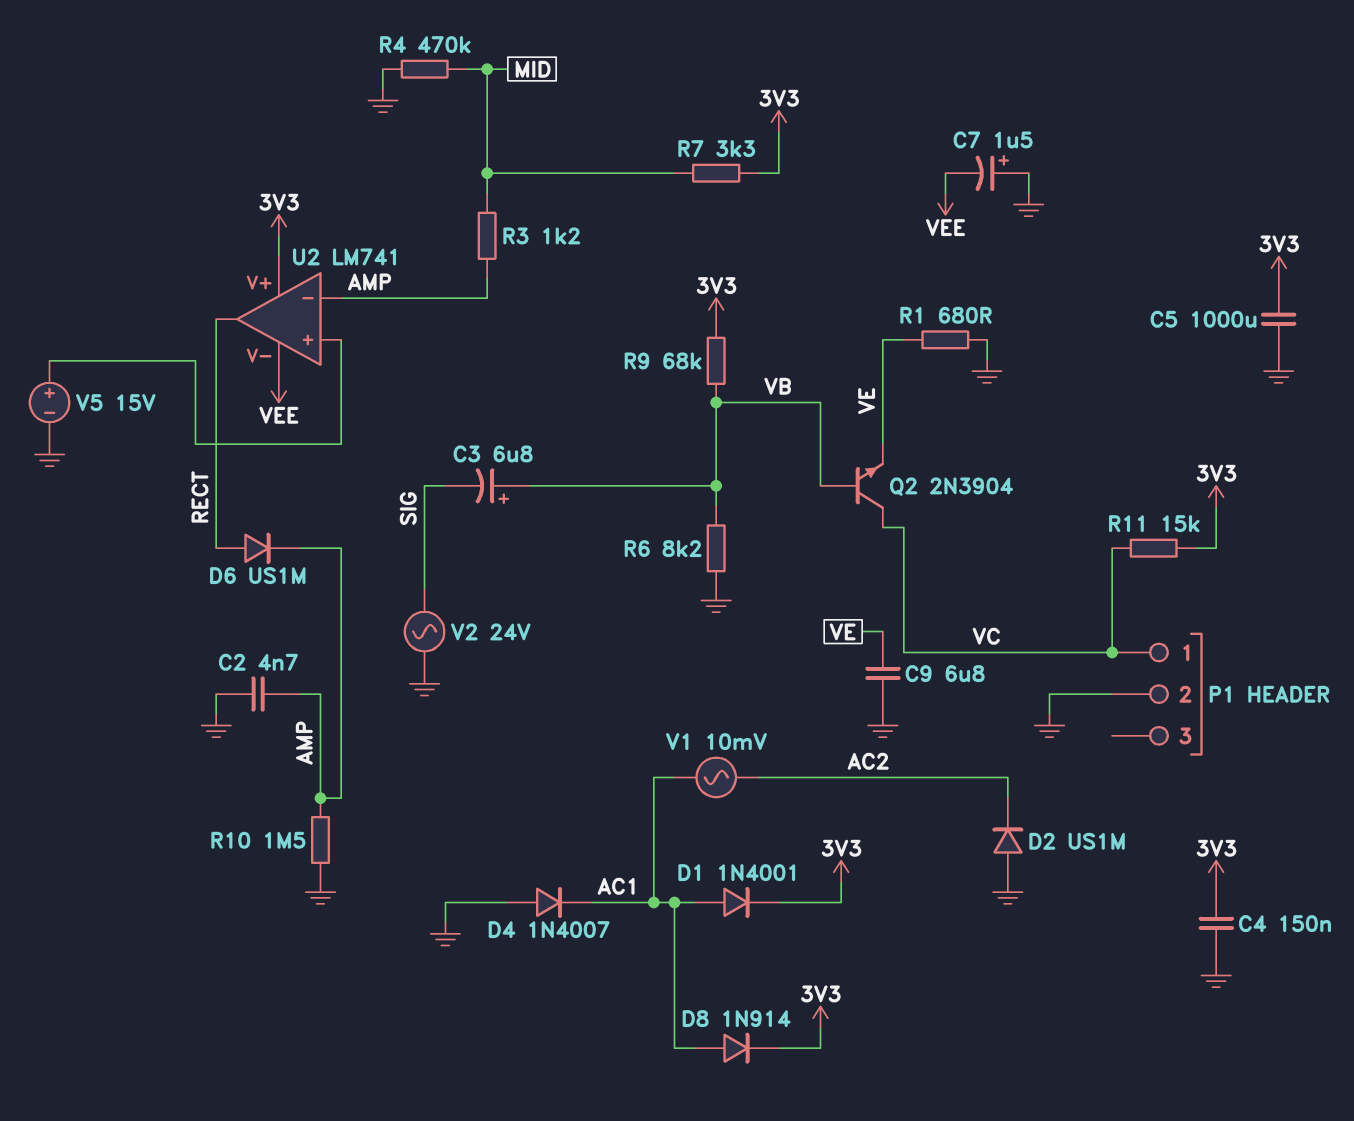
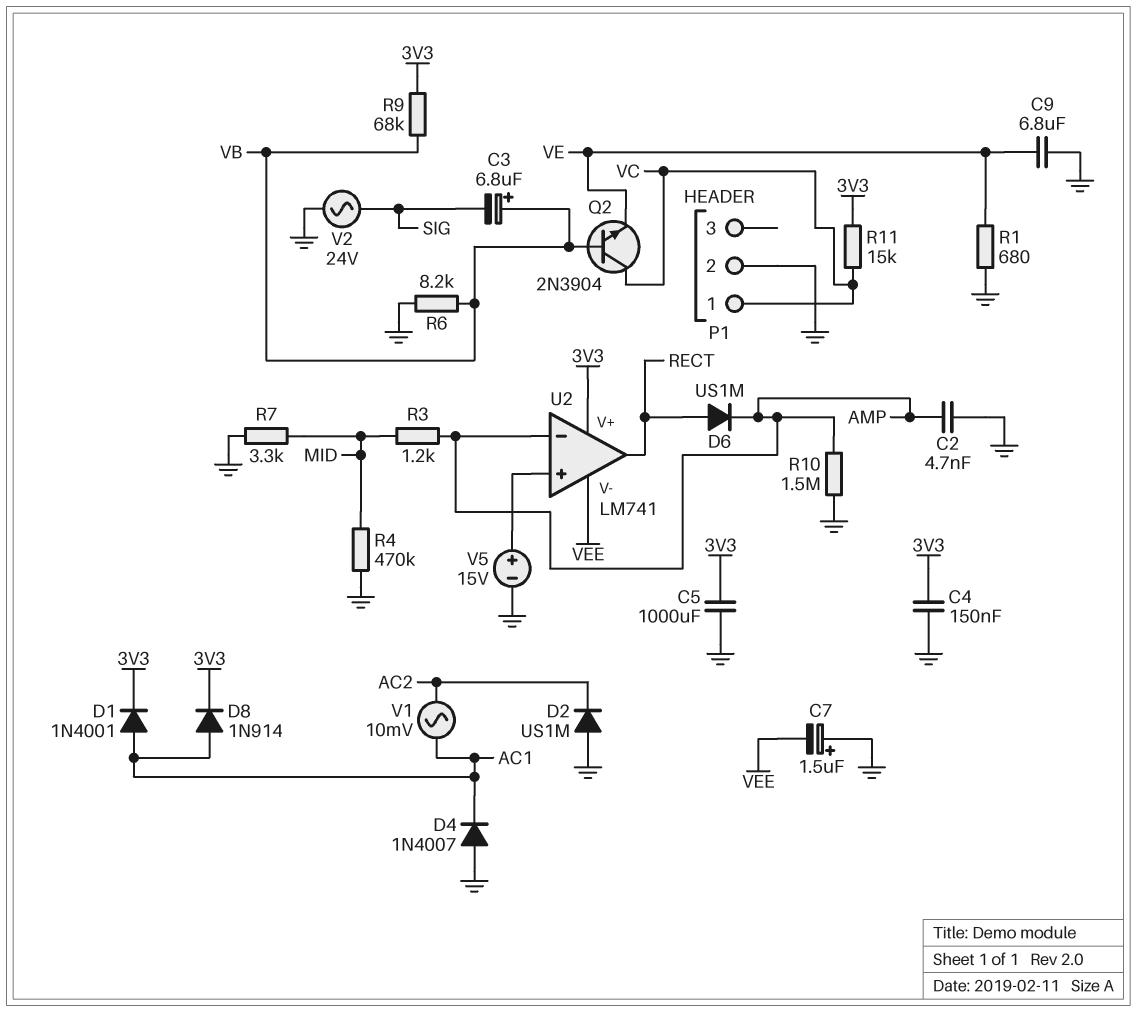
R7: 3.3k (3V3, MID) -> 3.3k (GND, MID)

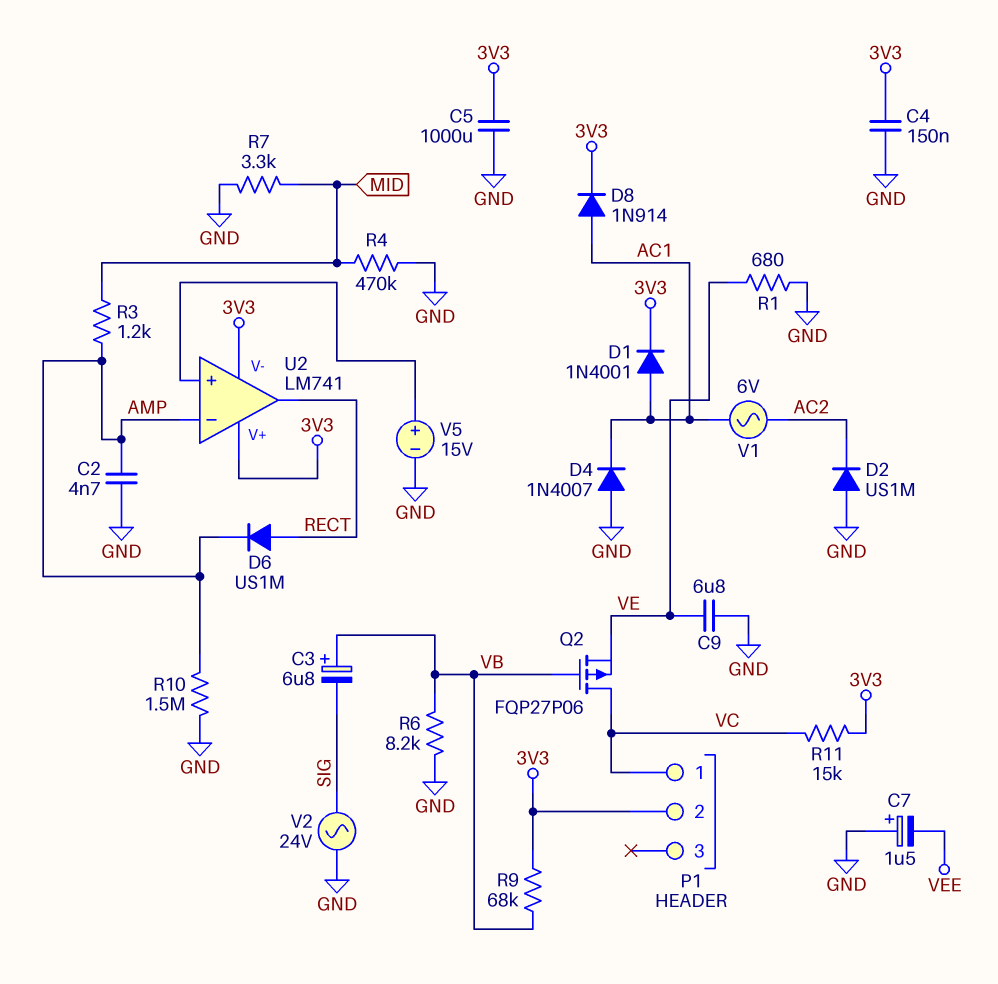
P1 pin 2: GND -> 3V3
Q2: NPN 2N3904 (B VB, C VC, E VE) -> PMOS FQP27P06 (G VB, D VC, S VE)
U2 pin V-: VEE -> 3V3
V1: AC 10mV (AC1, AC2) -> AC 6V (AC1, AC2)

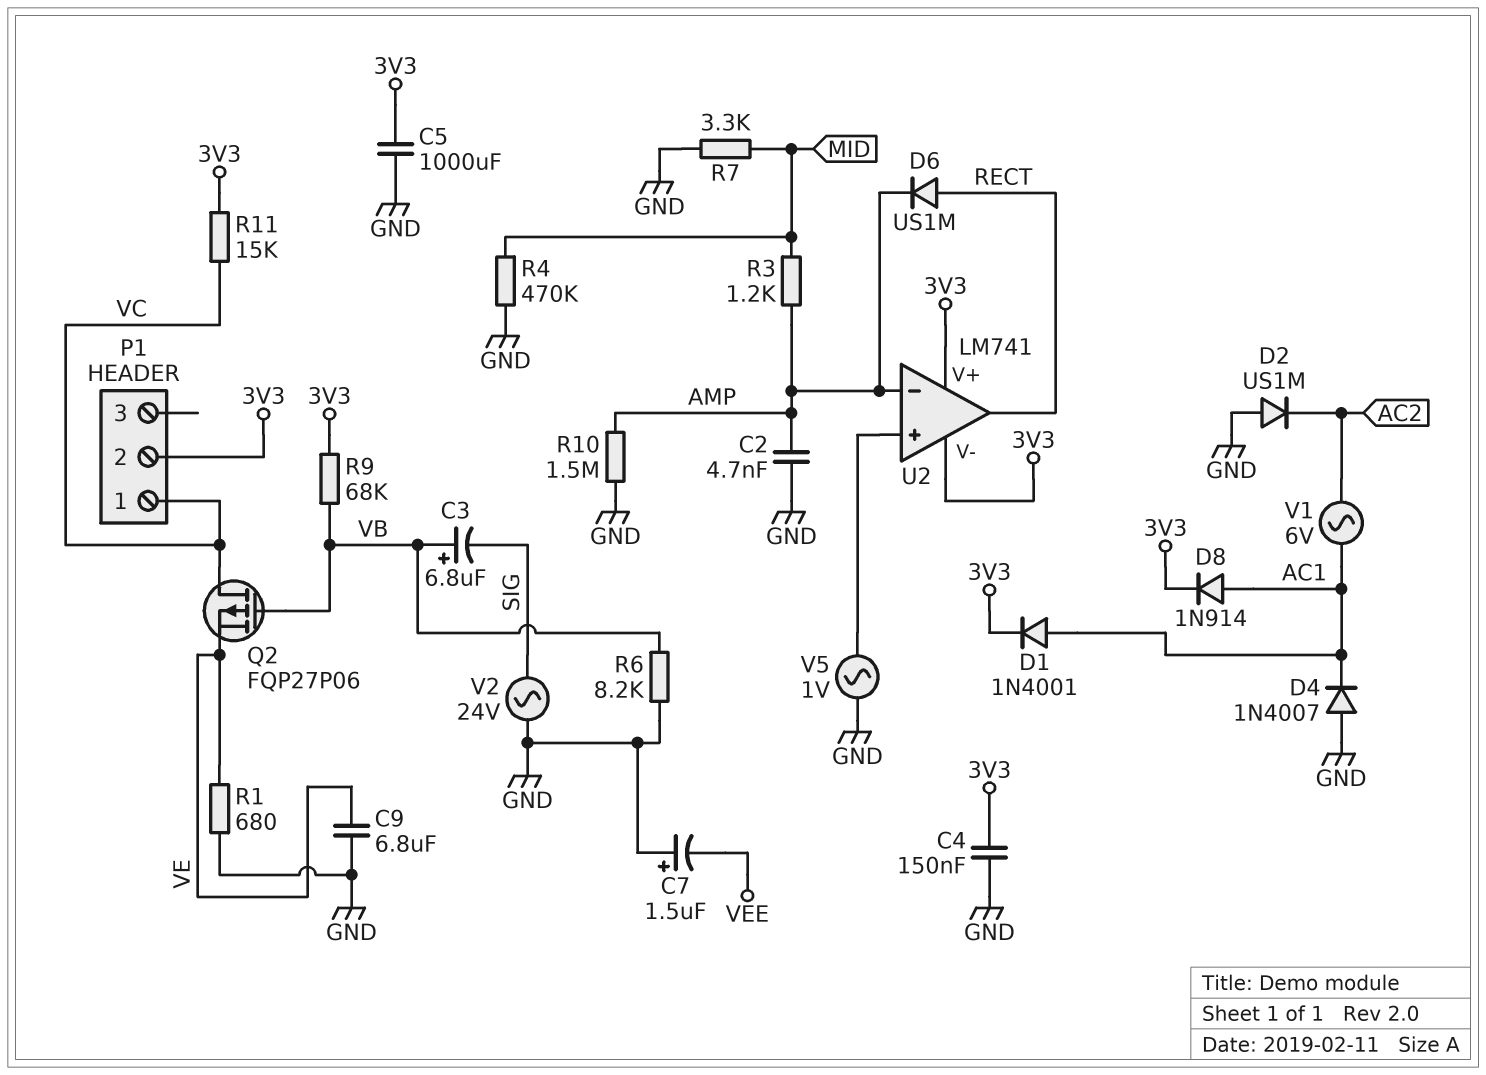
V5: 15V (plus U2/in+, minus GND) -> AC 1V (GND, U2/in+)

